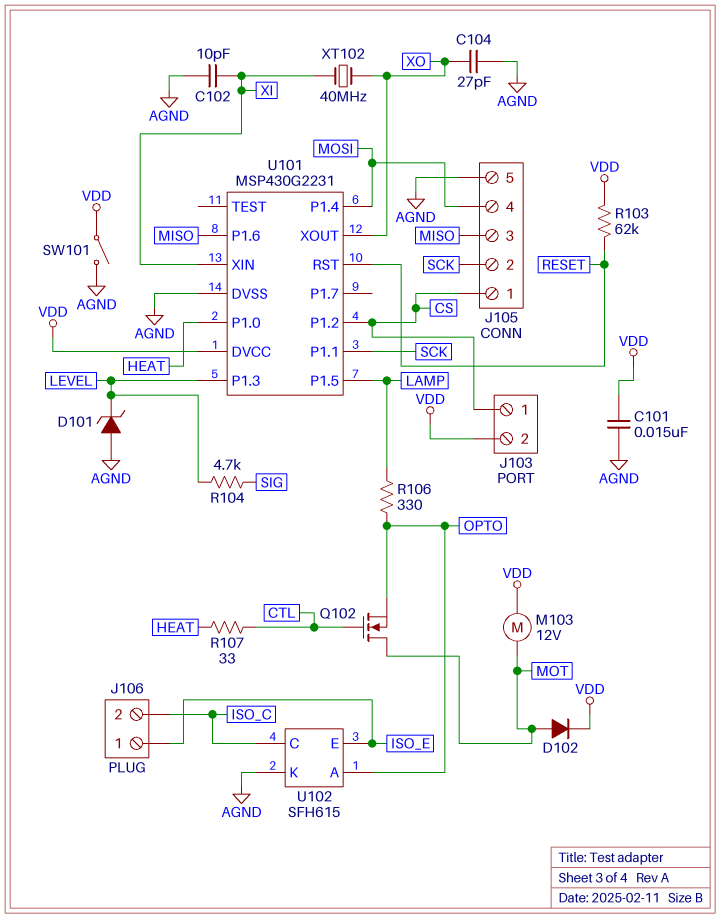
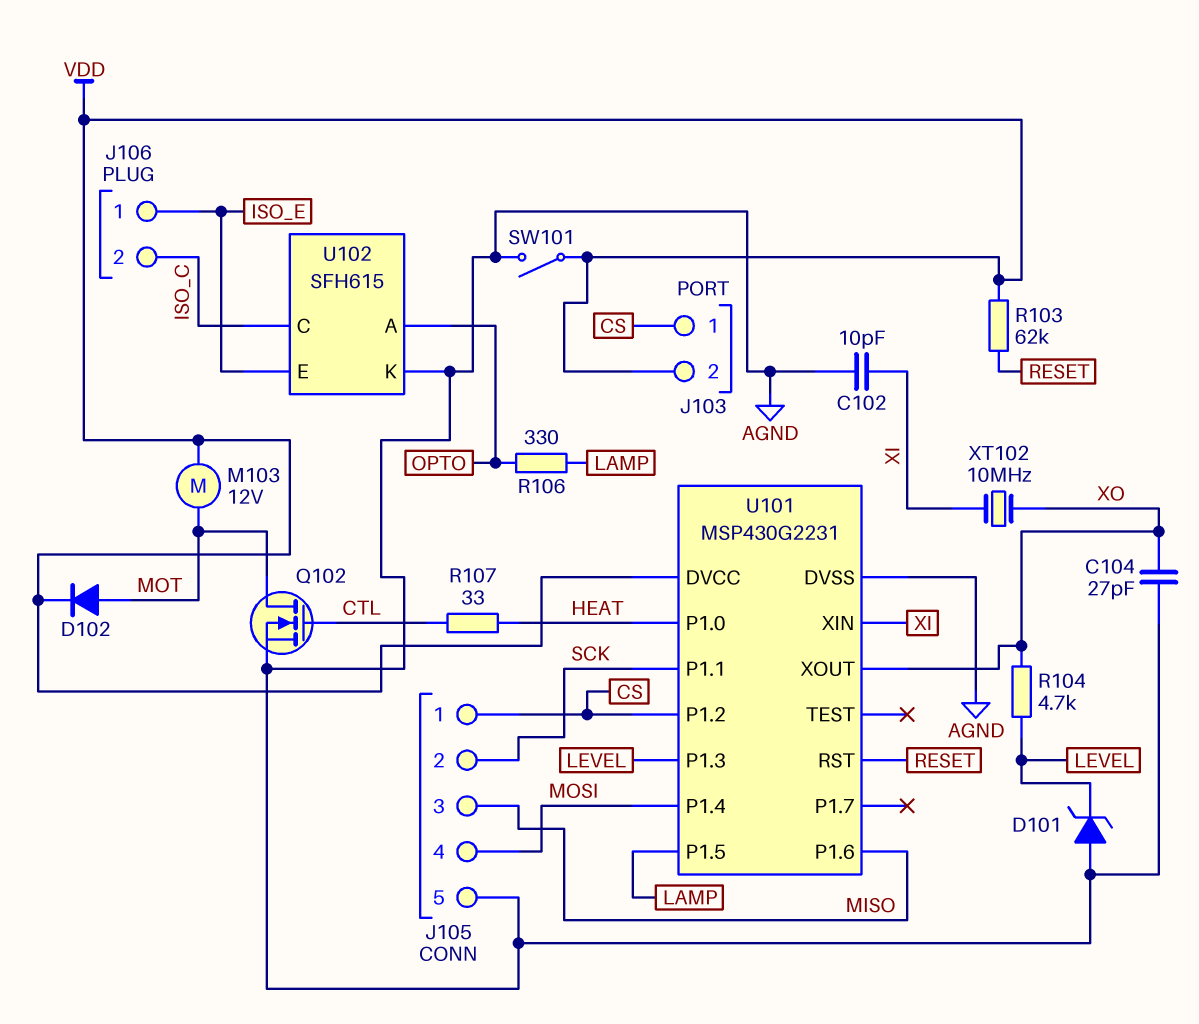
C101: 15nF (AGND, VDD) -> none
Q102: NMOS (G CTL, D MOT, S OPTO) -> NMOS (G CTL, D MOT, S AGND)
R104: 4.7k (LEVEL, SIG) -> 4.7k (LEVEL, XO)
XT102: 40MHz (XI, XO) -> 10MHz (XI, XO)

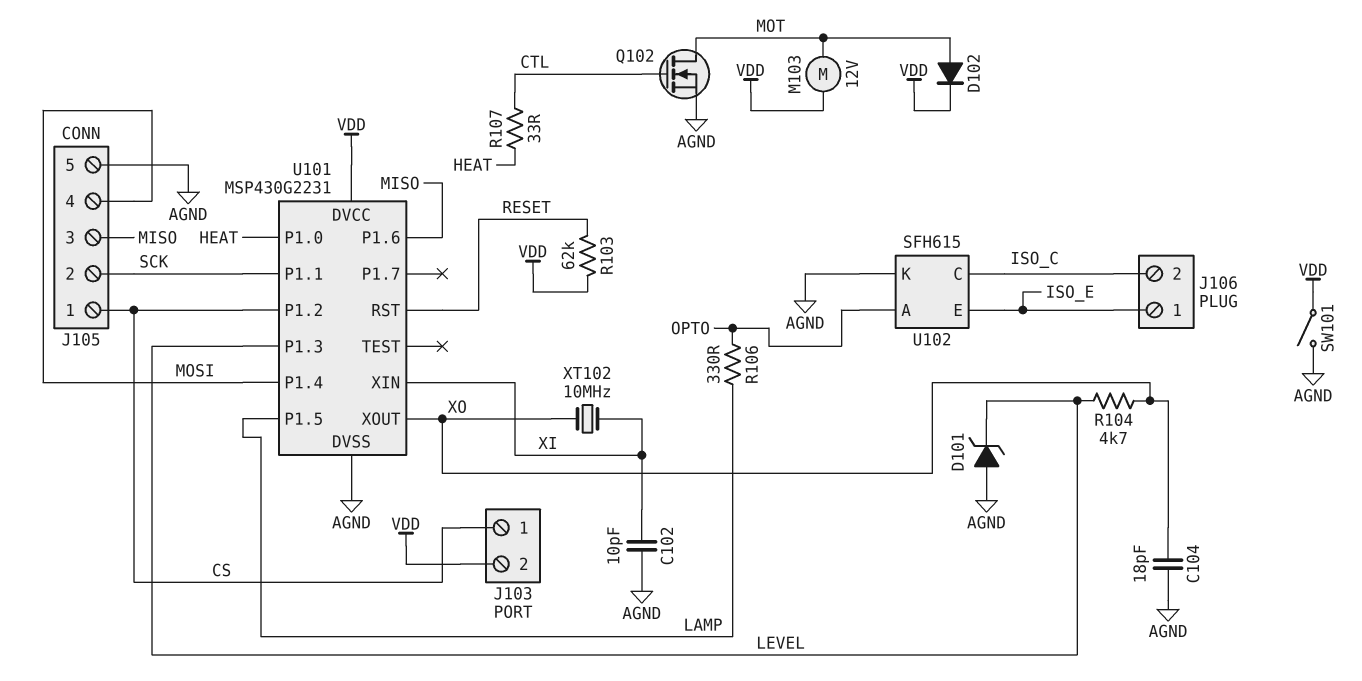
C104: 27pF (AGND, XO) -> 18pF (AGND, XO)

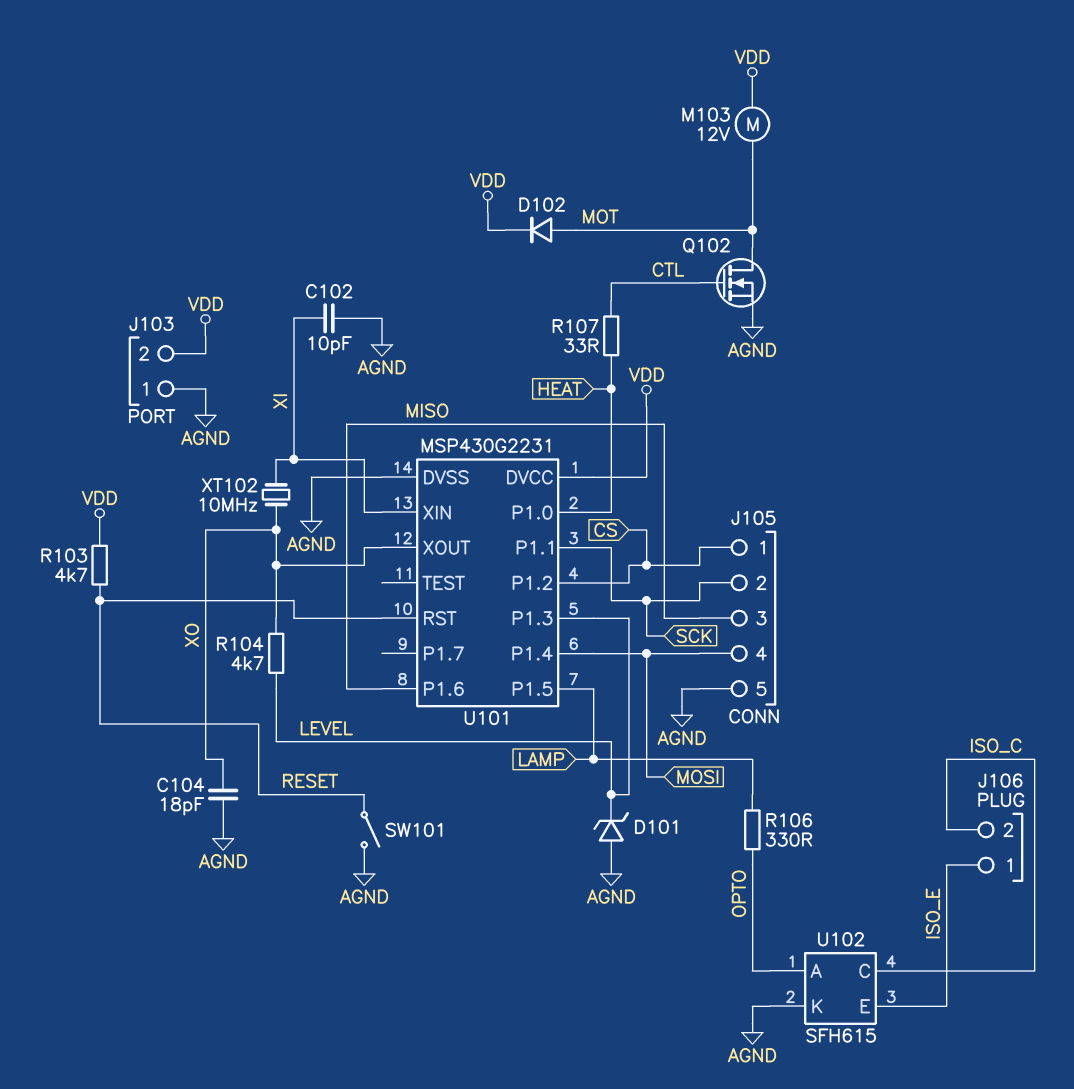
J103 pin 1: CS -> AGND
R103: 62k (RESET, VDD) -> 4.7k (RESET, VDD)
SW101: switch (AGND, VDD) -> switch (AGND, RESET)

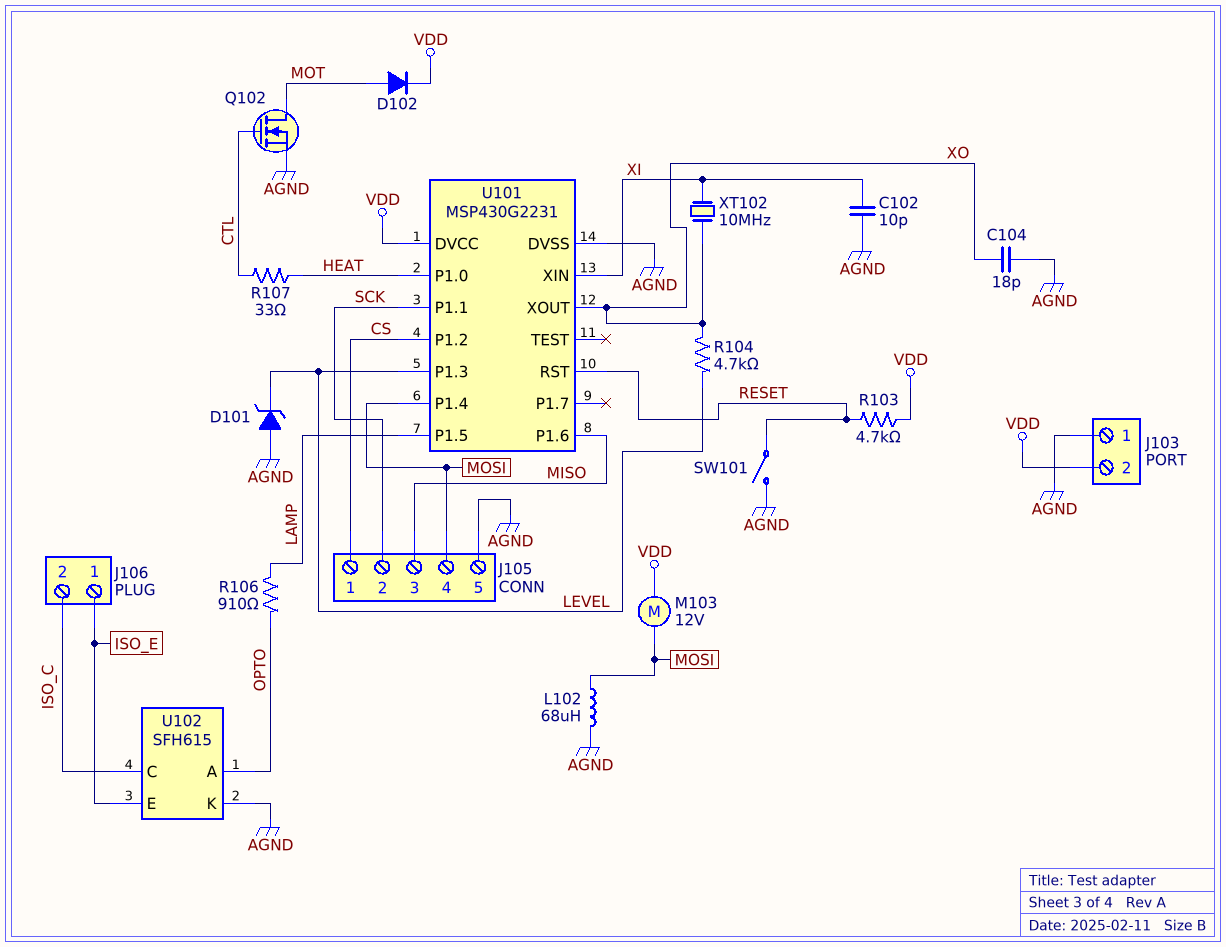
L102: none -> 68uH (AGND, MOSI)
M103: motor 12V (MOT, VDD) -> motor 12V (MOSI, VDD)
R106: 330 (LAMP, OPTO) -> 910 (LAMP, OPTO)

